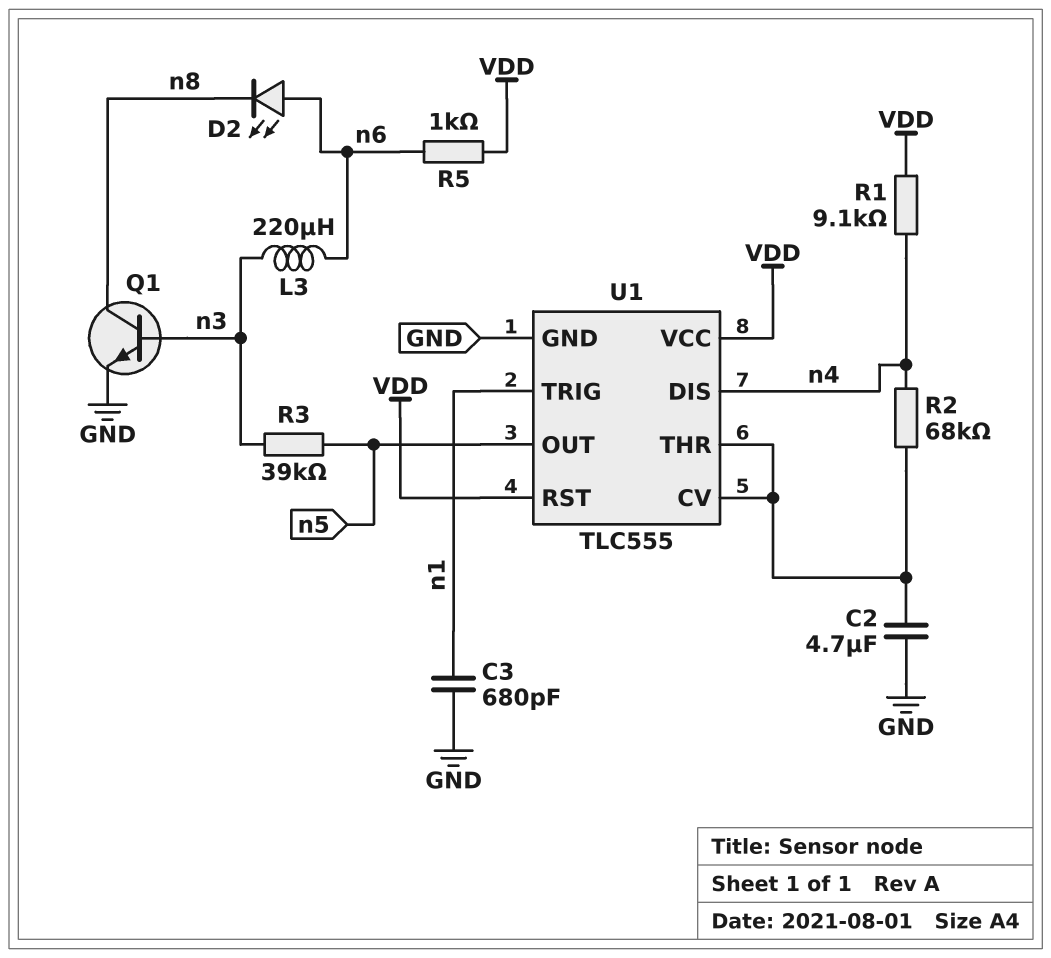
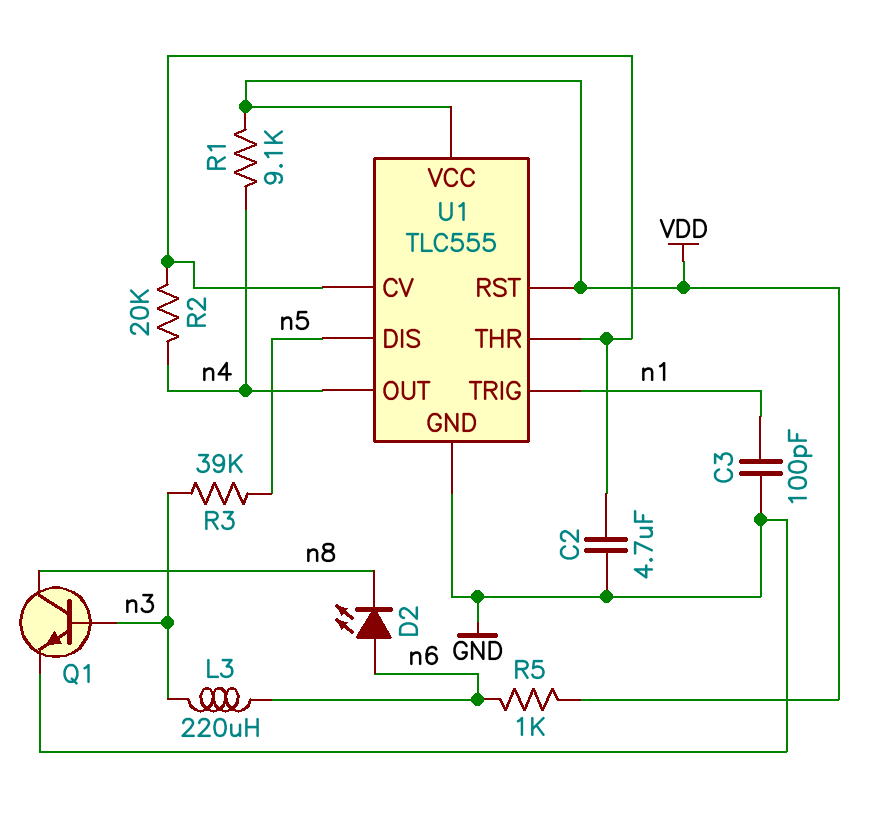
C3: 680pF (GND, n1) -> 100pF (GND, n1)
R2: 68k (U1/CV, n4) -> 20k (U1/CV, n4)
U1 pin DIS: n4 -> n5
U1 pin OUT: n5 -> n4

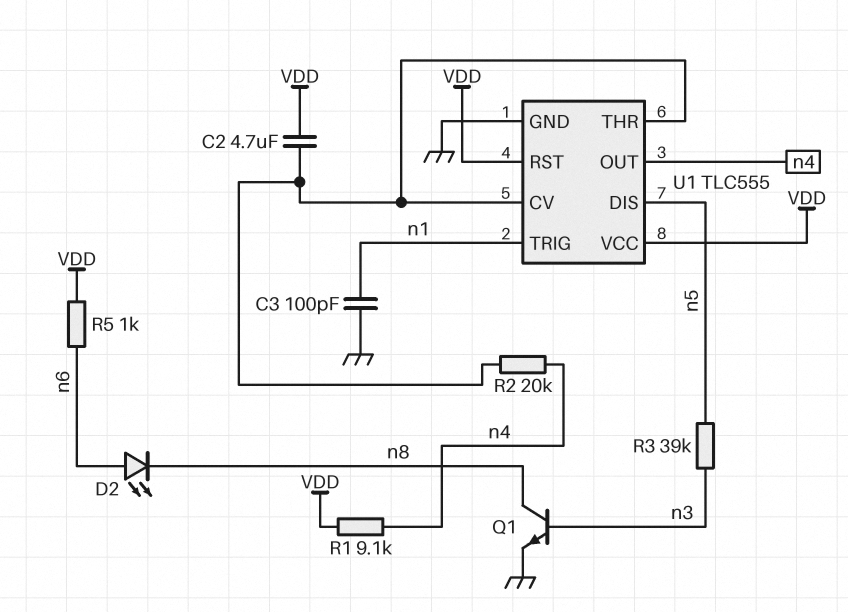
C2: 4.7uF (GND, U1/CV) -> 4.7uF (U1/CV, VDD)
L3: 220uH (n3, n6) -> none

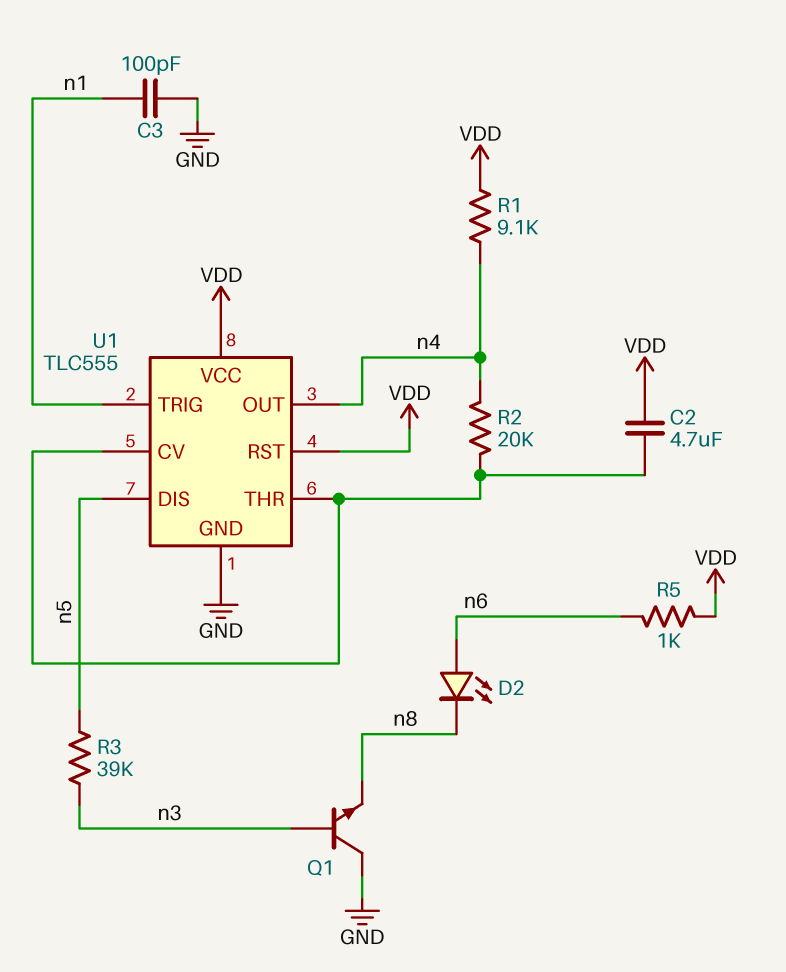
Q1: NPN (B n3, C n8, E GND) -> NPN (B n3, C GND, E n8)

